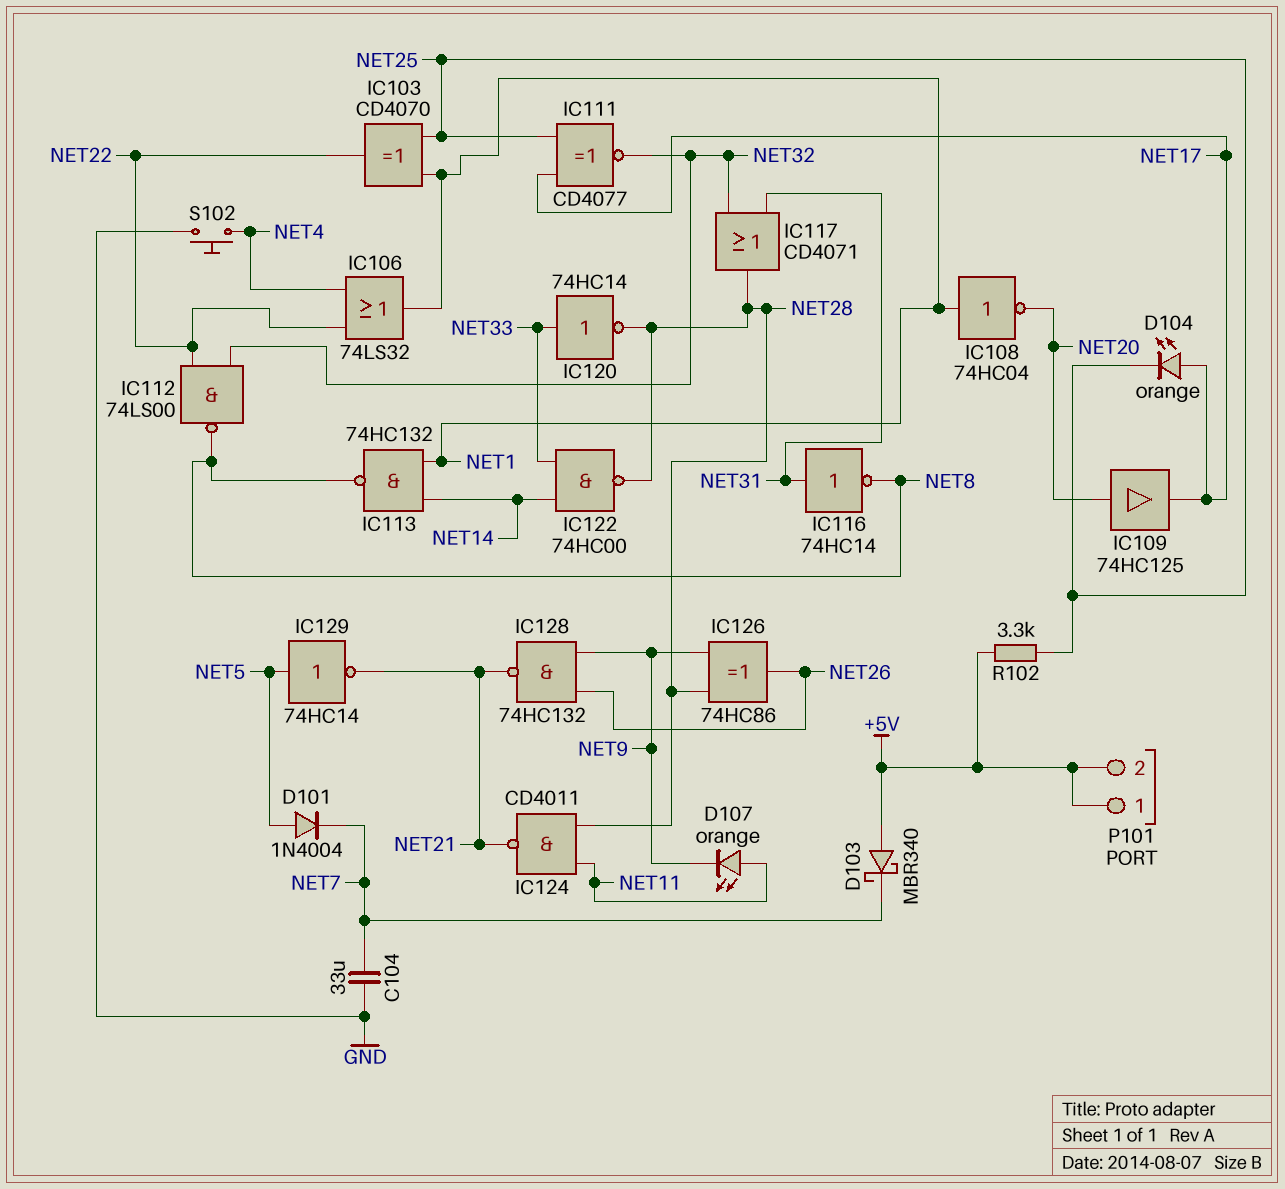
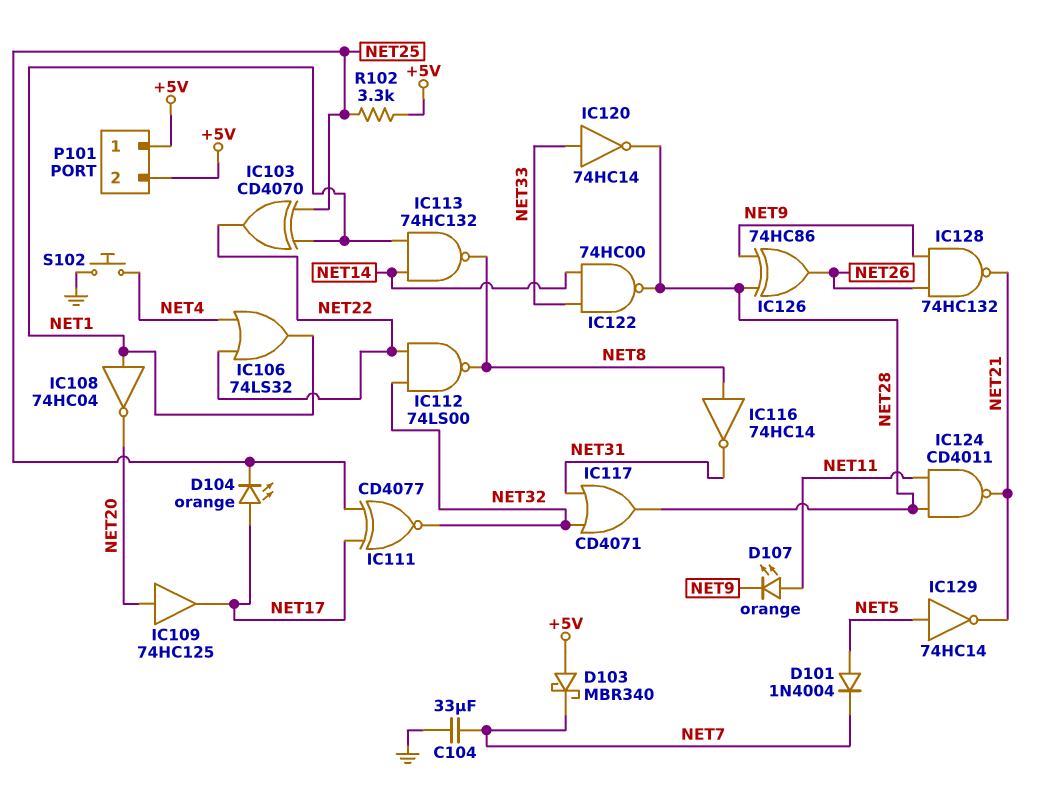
IC116: NOT 74HC14 (in NET31, out NET8) -> NOT 74HC14 (in NET8, out NET31)

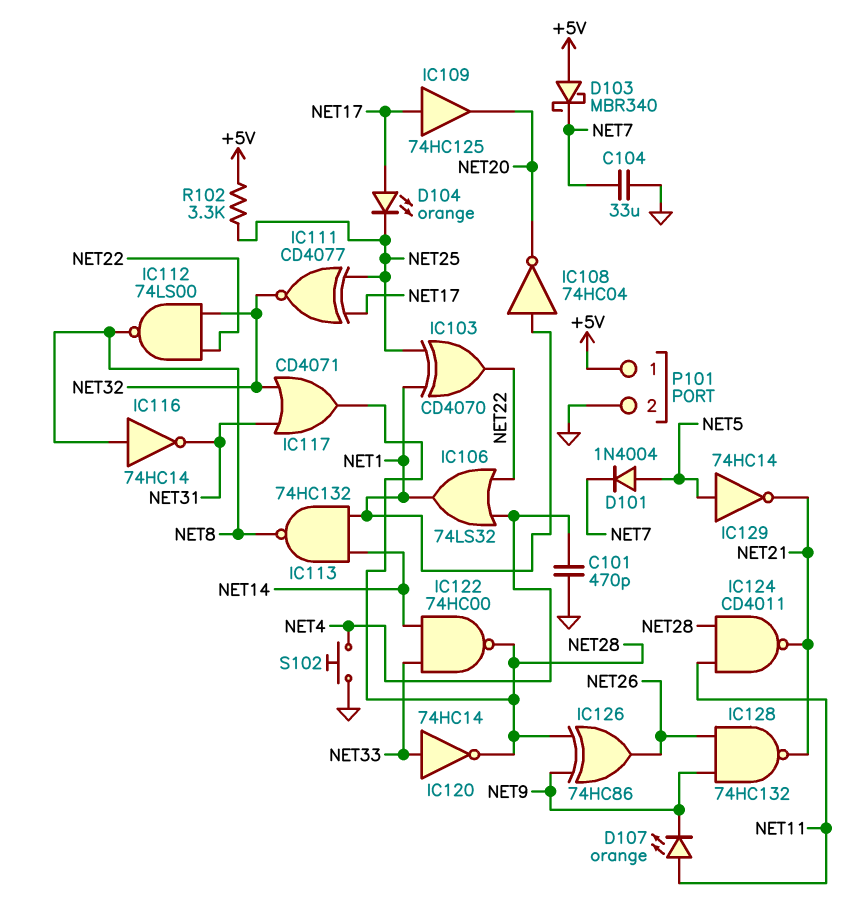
C101: none -> 470pF (GND, NET4)
IC109: buffer 74HC125 (in NET20, out NET17) -> buffer 74HC125 (in NET17, out NET20)
P101 pin 2: +5V -> GND

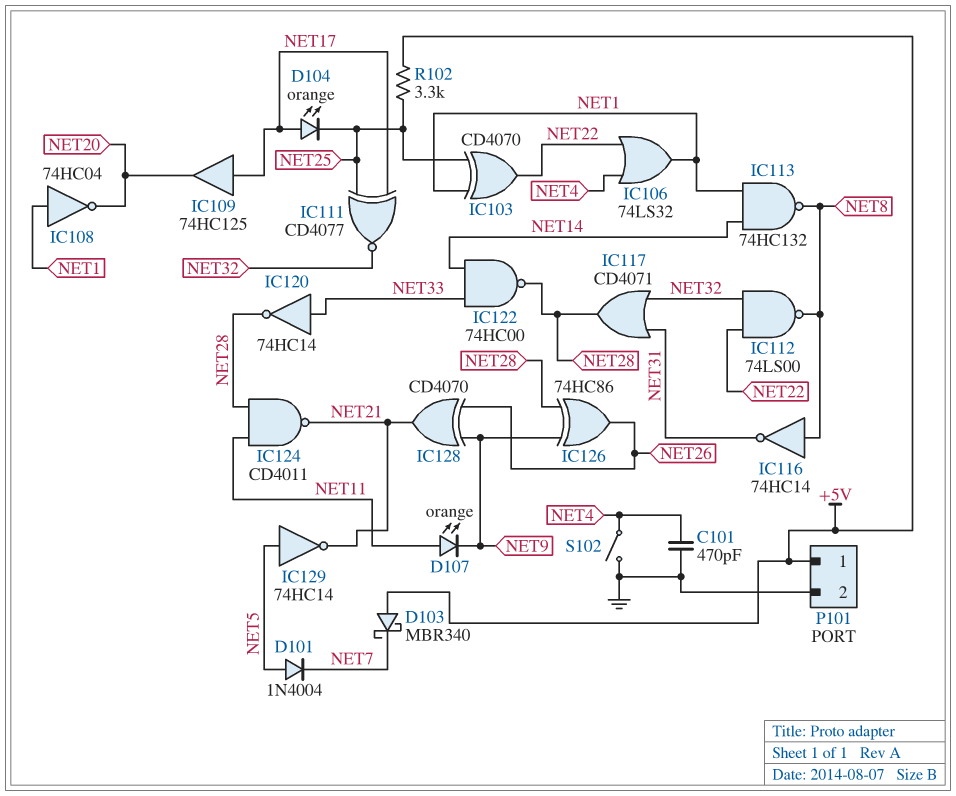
C104: 33uF (GND, NET7) -> none
IC128: NAND 74HC132 (in NET9, in NET26, out NET21) -> XOR CD4070 (in NET9, in NET26, out NET21)
S102: button (GND, NET4) -> switch (GND, NET4)

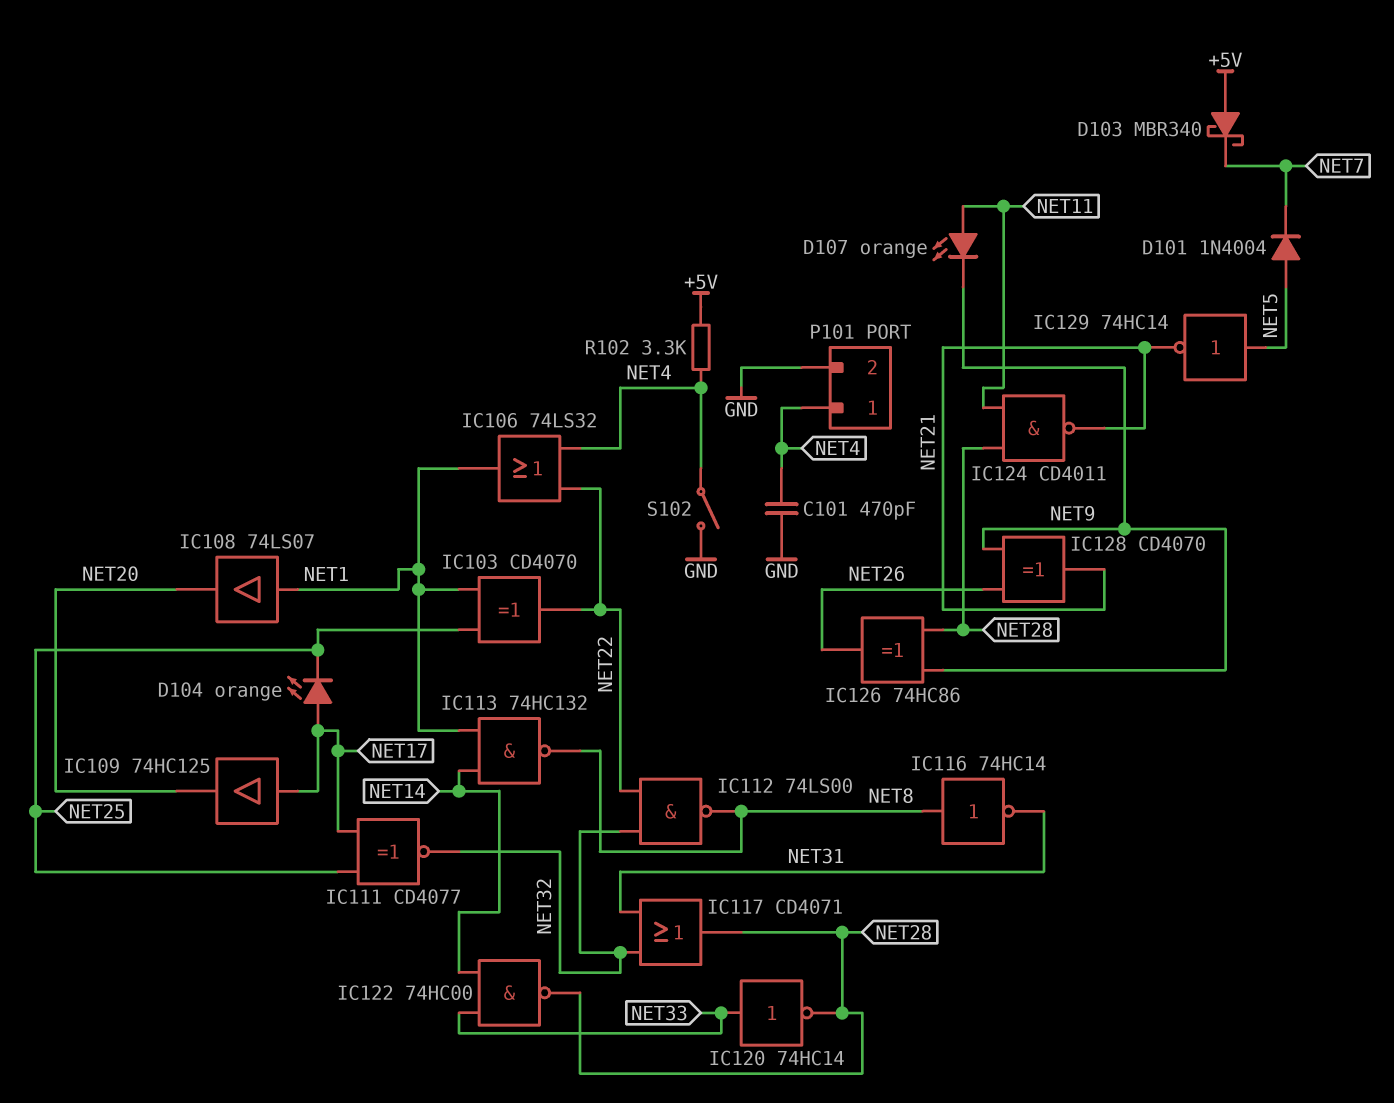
IC108: NOT 74HC04 (in NET1, out NET20) -> buffer 74LS07 (in NET1, out NET20)
P101 pin 1: +5V -> NET4
R102: 3.3k (+5V, NET25) -> 3.3k (+5V, NET4)

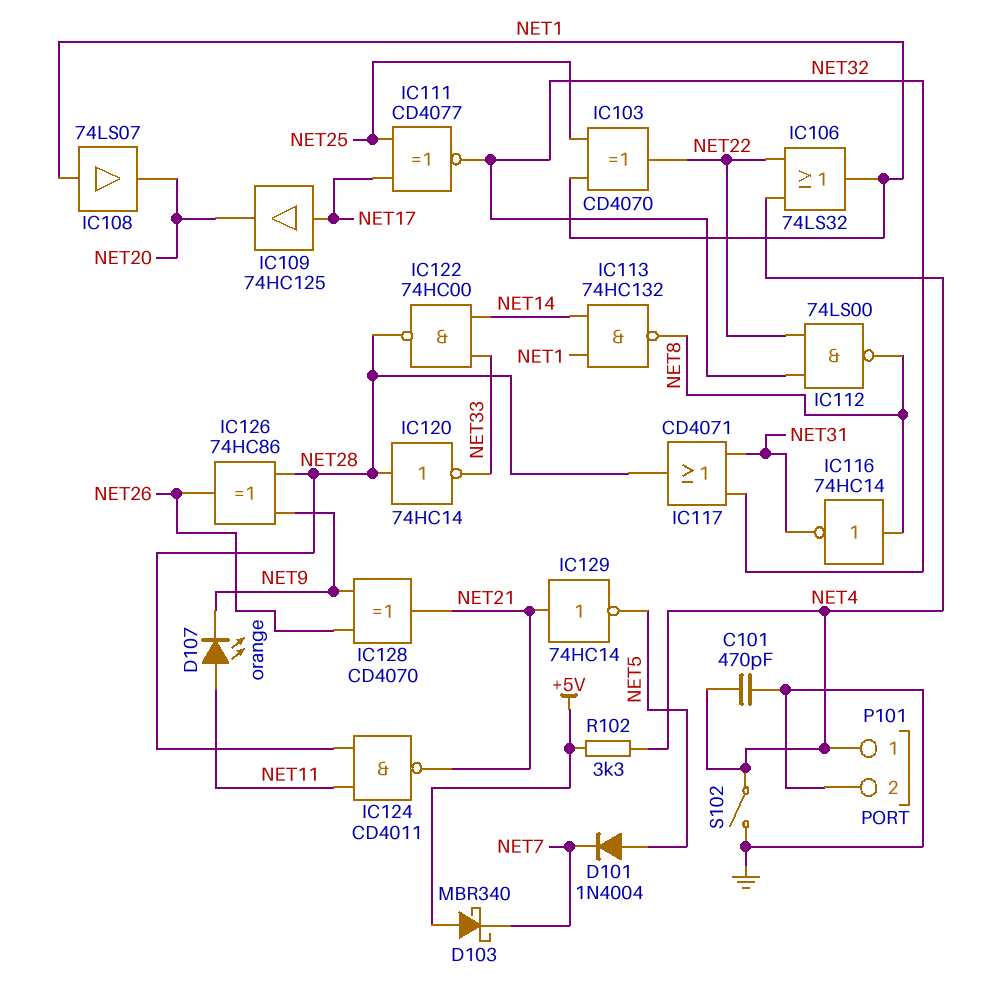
D104: LED orange (A NET17, K NET25) -> none
IC120: NOT 74HC14 (in NET33, out NET28) -> NOT 74HC14 (in NET28, out NET33)
IC129: NOT 74HC14 (in NET5, out NET21) -> NOT 74HC14 (in NET21, out NET5)

